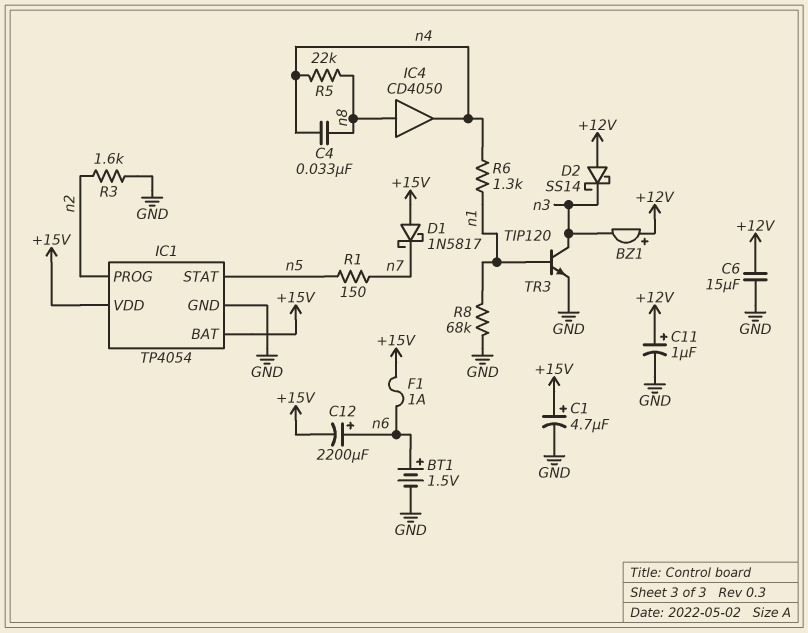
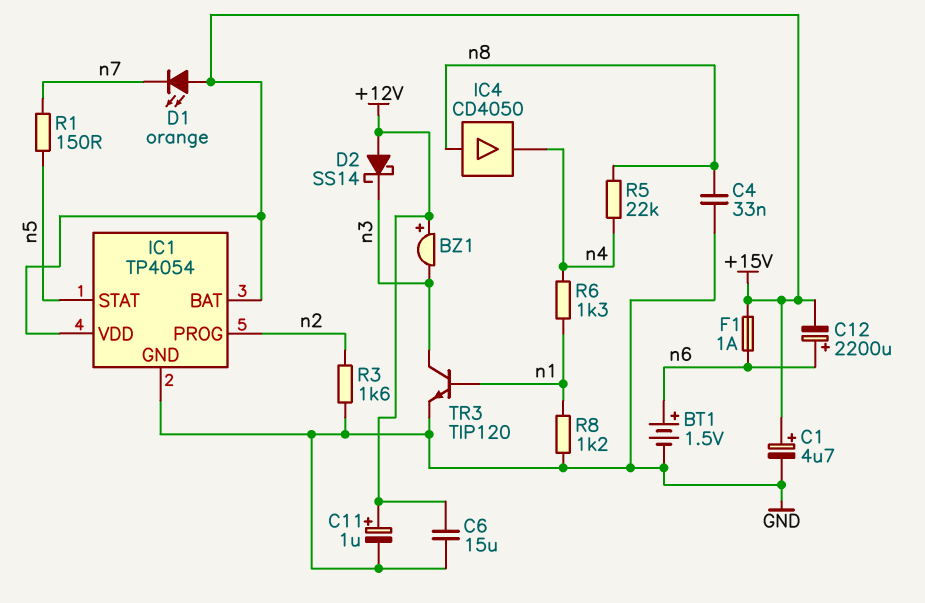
C4: 33nF (n4, n8) -> 33nF (GND, n8)
D1: schottky 1N5817 (A +15V, K n7) -> LED orange (A +15V, K n7)
R8: 68k (GND, n1) -> 1.2k (GND, n1)

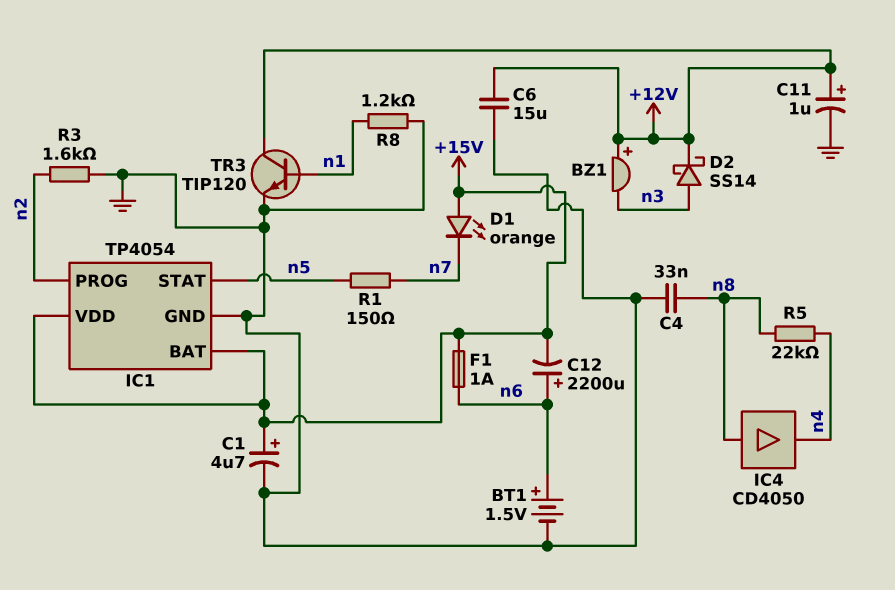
D2: schottky SS14 (A +12V, K n3) -> schottky SS14 (A n3, K +12V)
R6: 1.3k (n1, n4) -> none
TR3: NPN TIP120 (B n1, C n3, E GND) -> NPN TIP120 (B n1, C +12V, E GND)

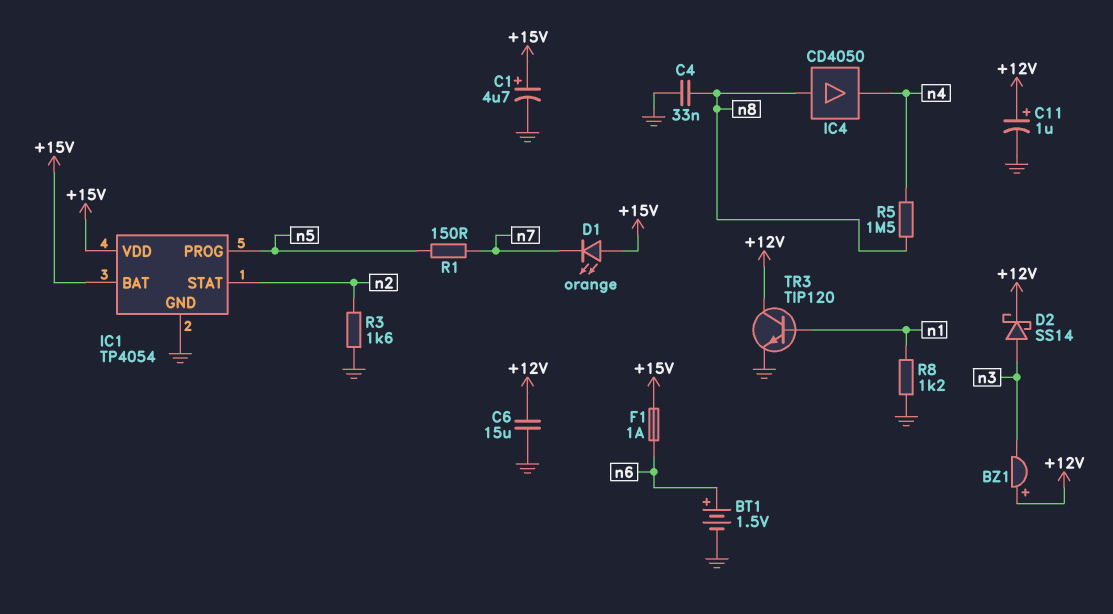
C12: 2200uF (plus n6, minus +15V) -> none
IC1 pin PROG: n2 -> n5
IC1 pin STAT: n5 -> n2
R5: 22k (n4, n8) -> 1.5M (n4, n8)

